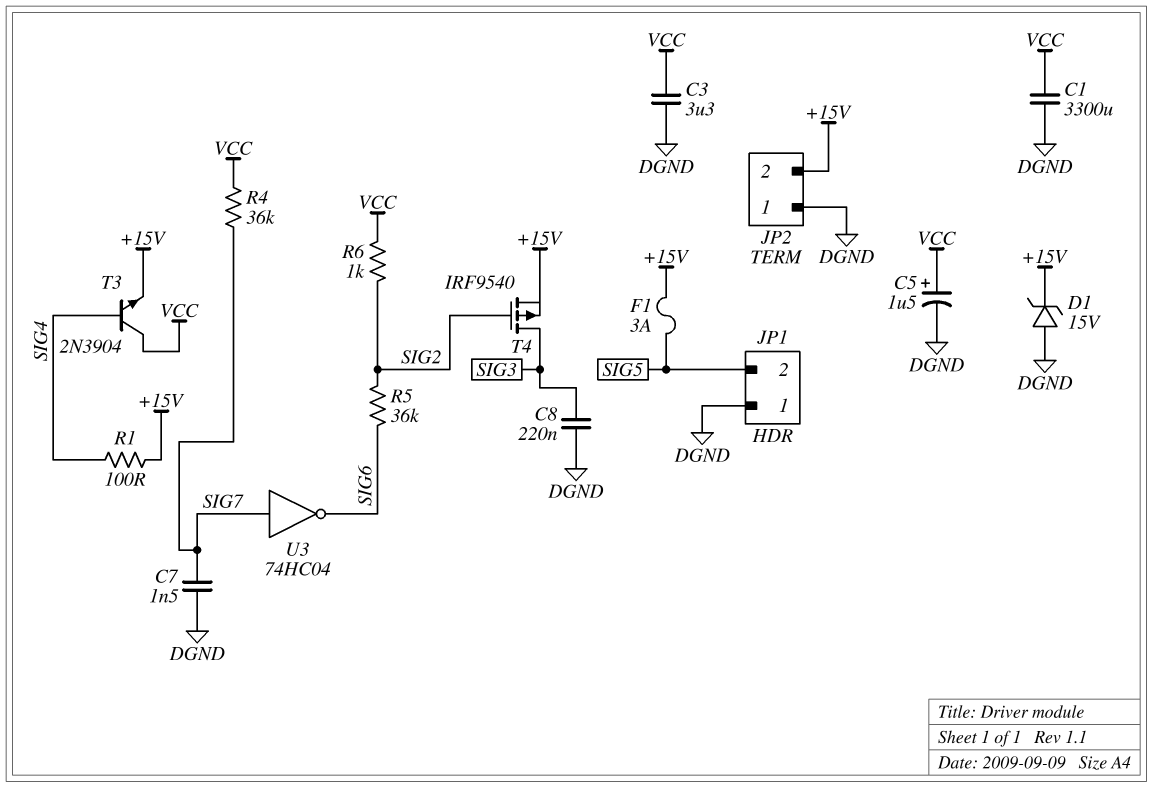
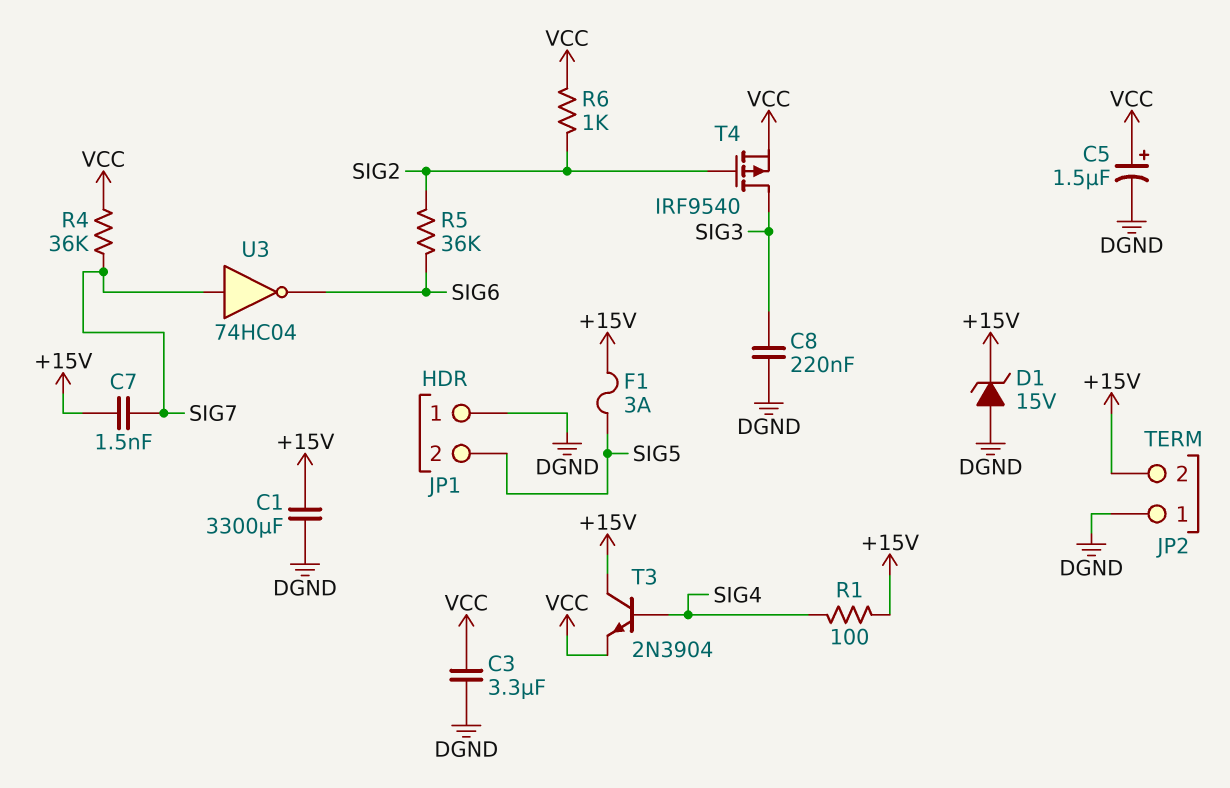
C1: 3300uF (DGND, VCC) -> 3300uF (+15V, DGND)
C7: 1.5nF (DGND, SIG7) -> 1.5nF (+15V, SIG7)
T3: NPN 2N3904 (B SIG4, C VCC, E +15V) -> NPN 2N3904 (B SIG4, C +15V, E VCC)
T4: PMOS IRF9540 (G SIG2, D SIG3, S +15V) -> PMOS IRF9540 (G SIG2, D SIG3, S VCC)

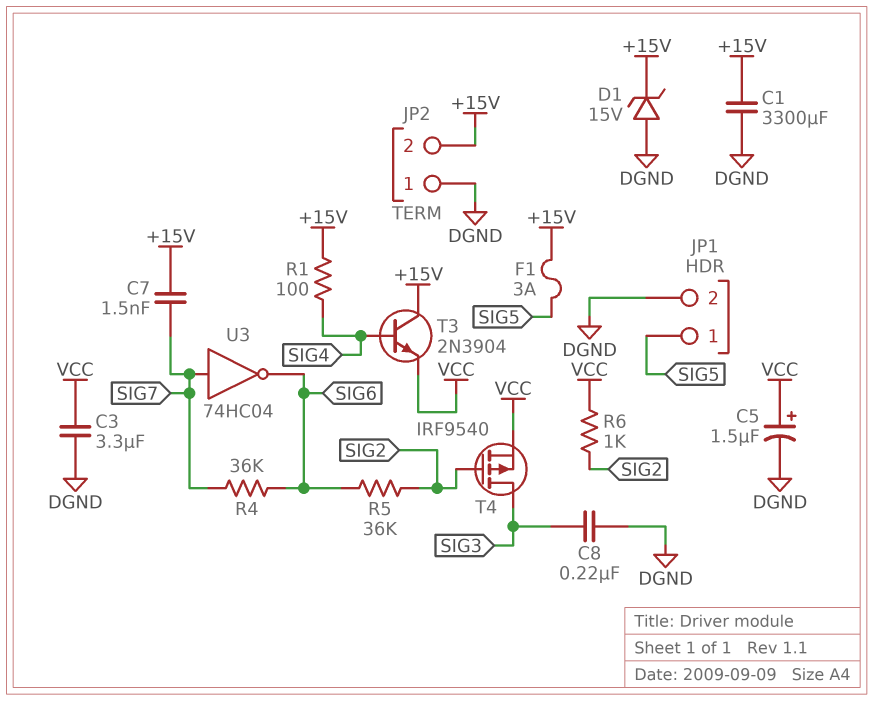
JP1 pin 1: DGND -> SIG5
JP1 pin 2: SIG5 -> DGND
R4: 36k (SIG7, VCC) -> 36k (SIG6, SIG7)

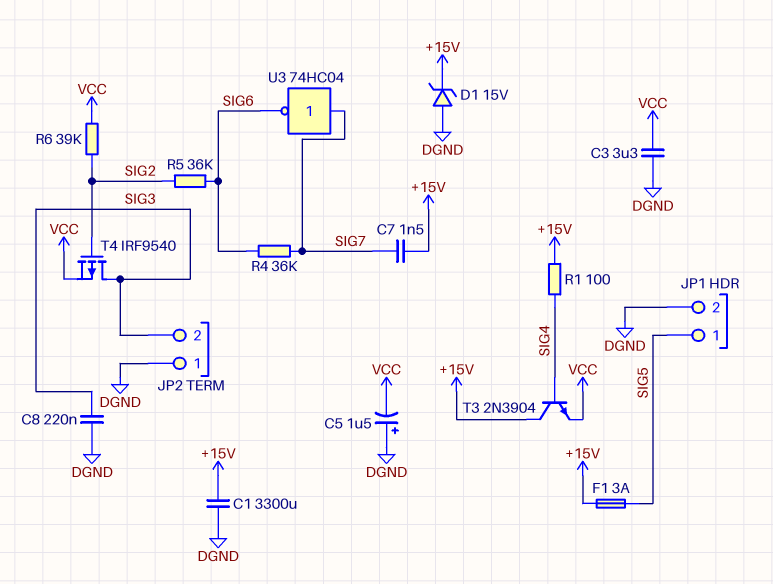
C5: 1.5uF (plus VCC, minus DGND) -> 1.5uF (plus DGND, minus VCC)
JP2 pin 2: +15V -> SIG3
R6: 1k (SIG2, VCC) -> 39k (SIG2, VCC)

